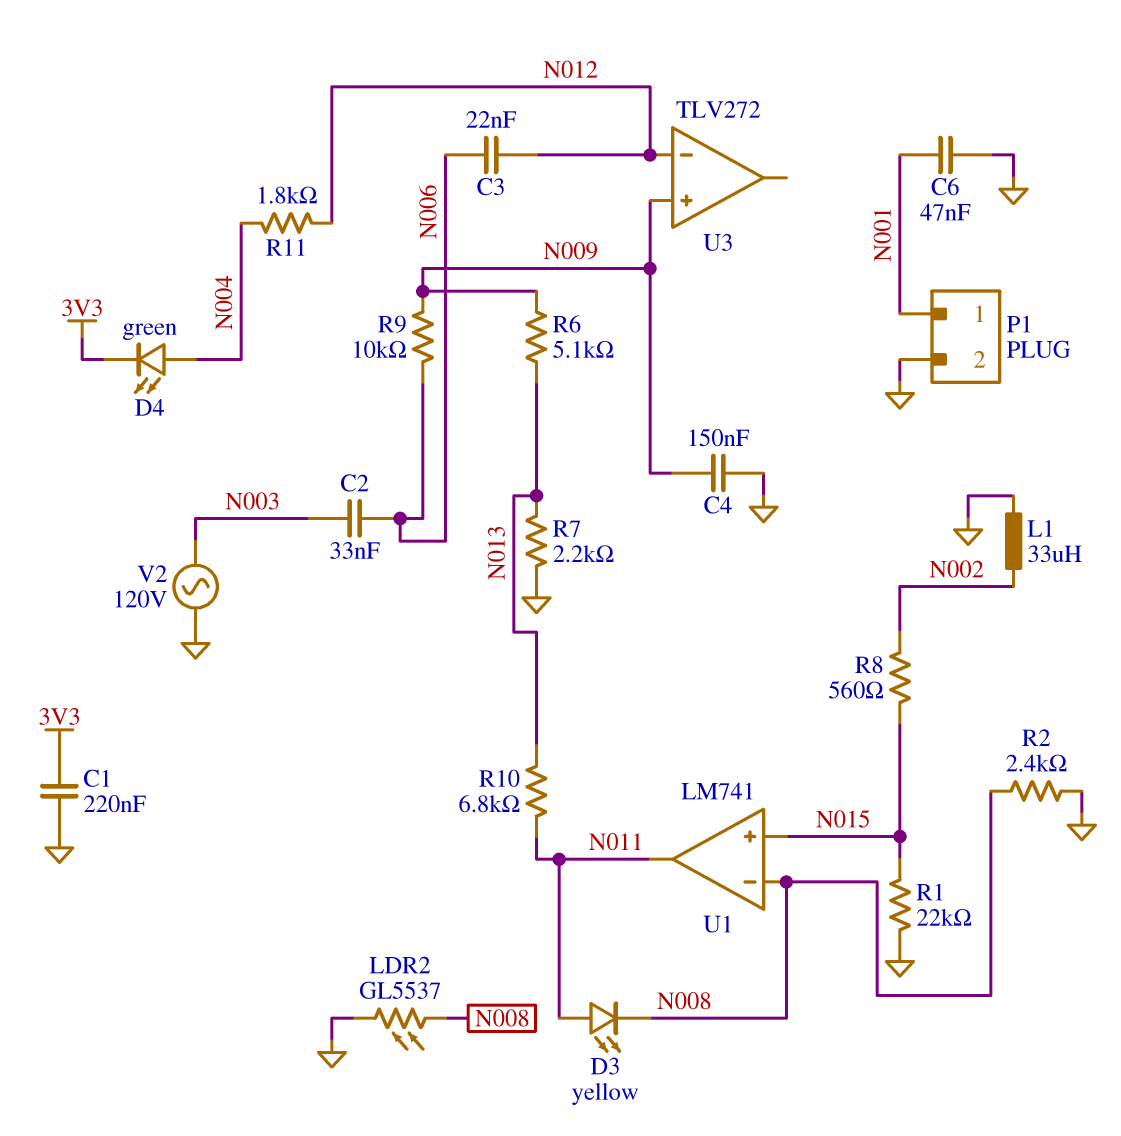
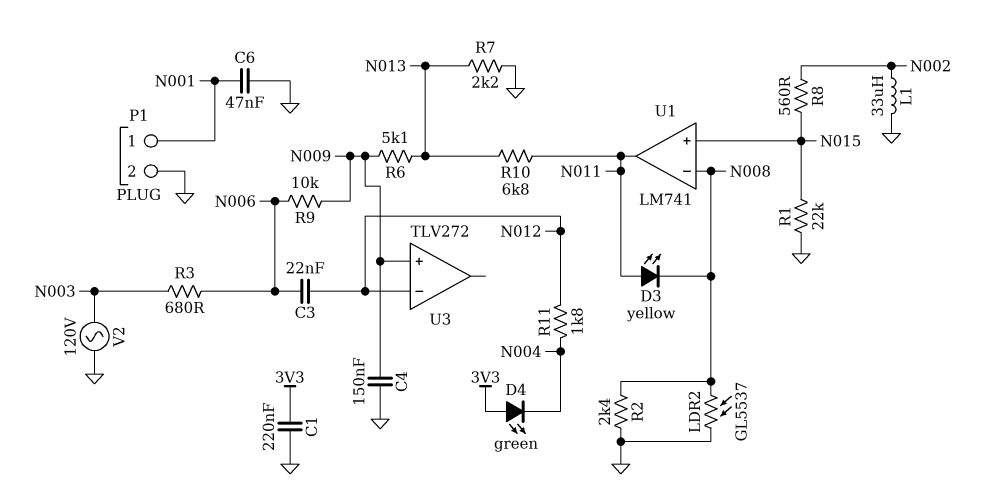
C2: 33nF (N003, N006) -> none
D4: LED green (A N004, K 3V3) -> LED green (A 3V3, K N004)
R3: none -> 680 (N003, N006)

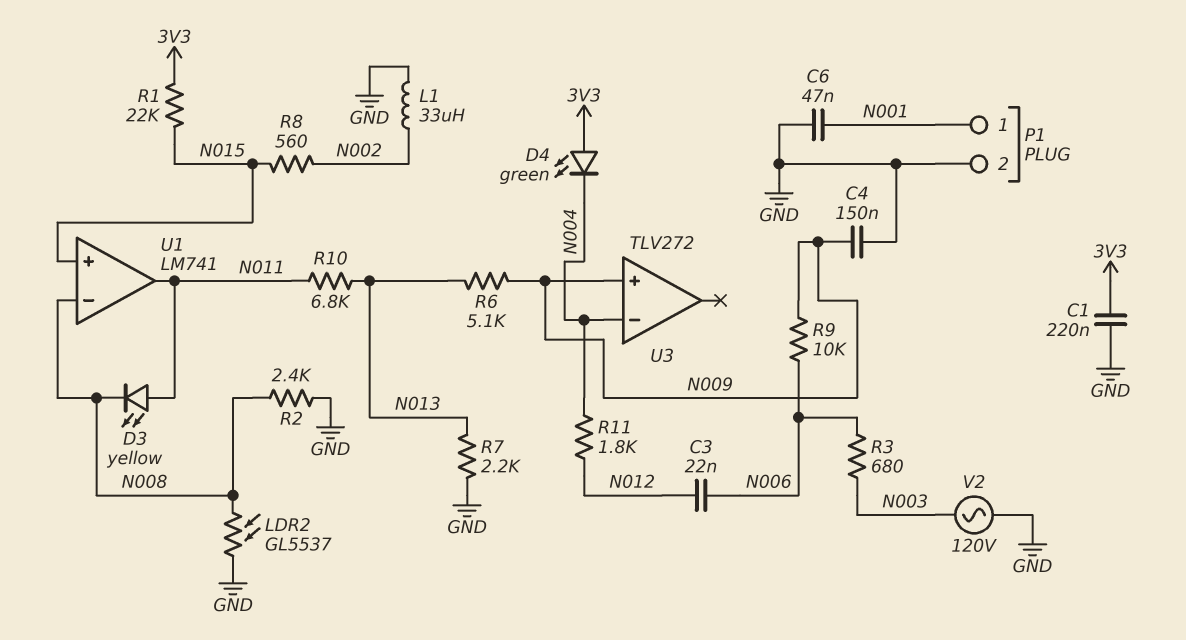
R1: 22k (GND, N015) -> 22k (3V3, N015)
U3 pin in-: N012 -> N004

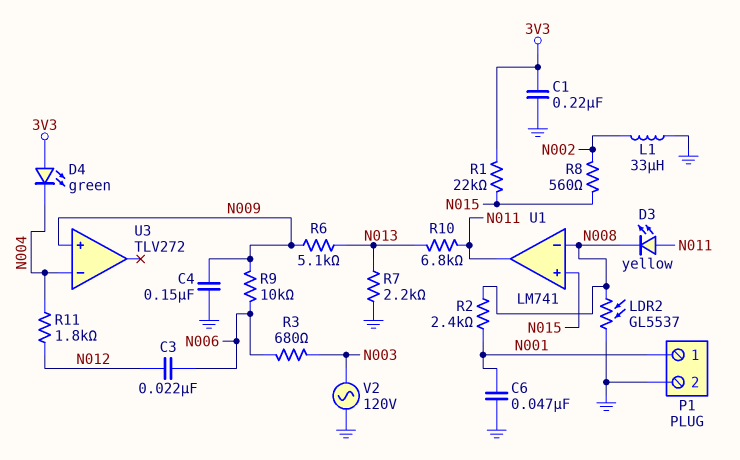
R2: 2.4k (GND, N008) -> 2.4k (N001, N008)

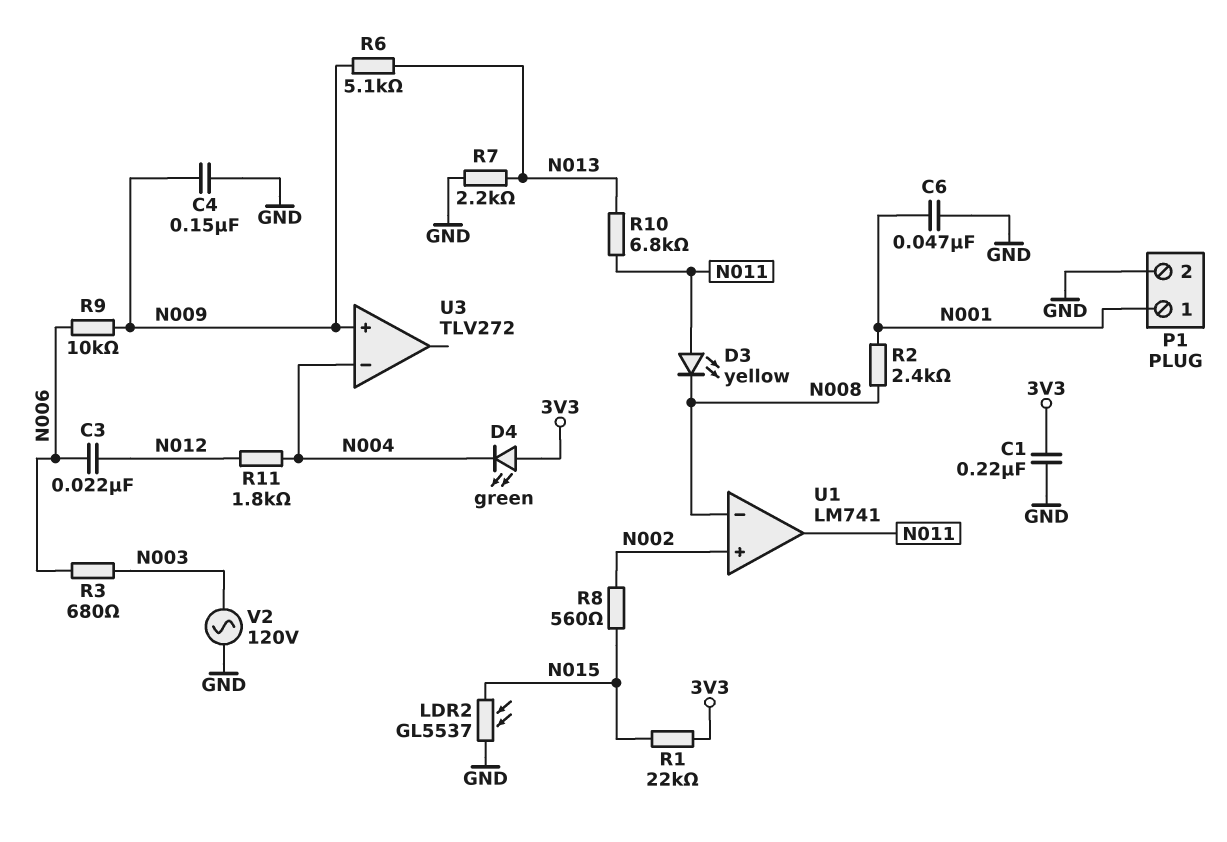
L1: 33uH (GND, N002) -> none
LDR2: GL5537 (GND, N008) -> GL5537 (GND, N015)
U1 pin in+: N015 -> N002

